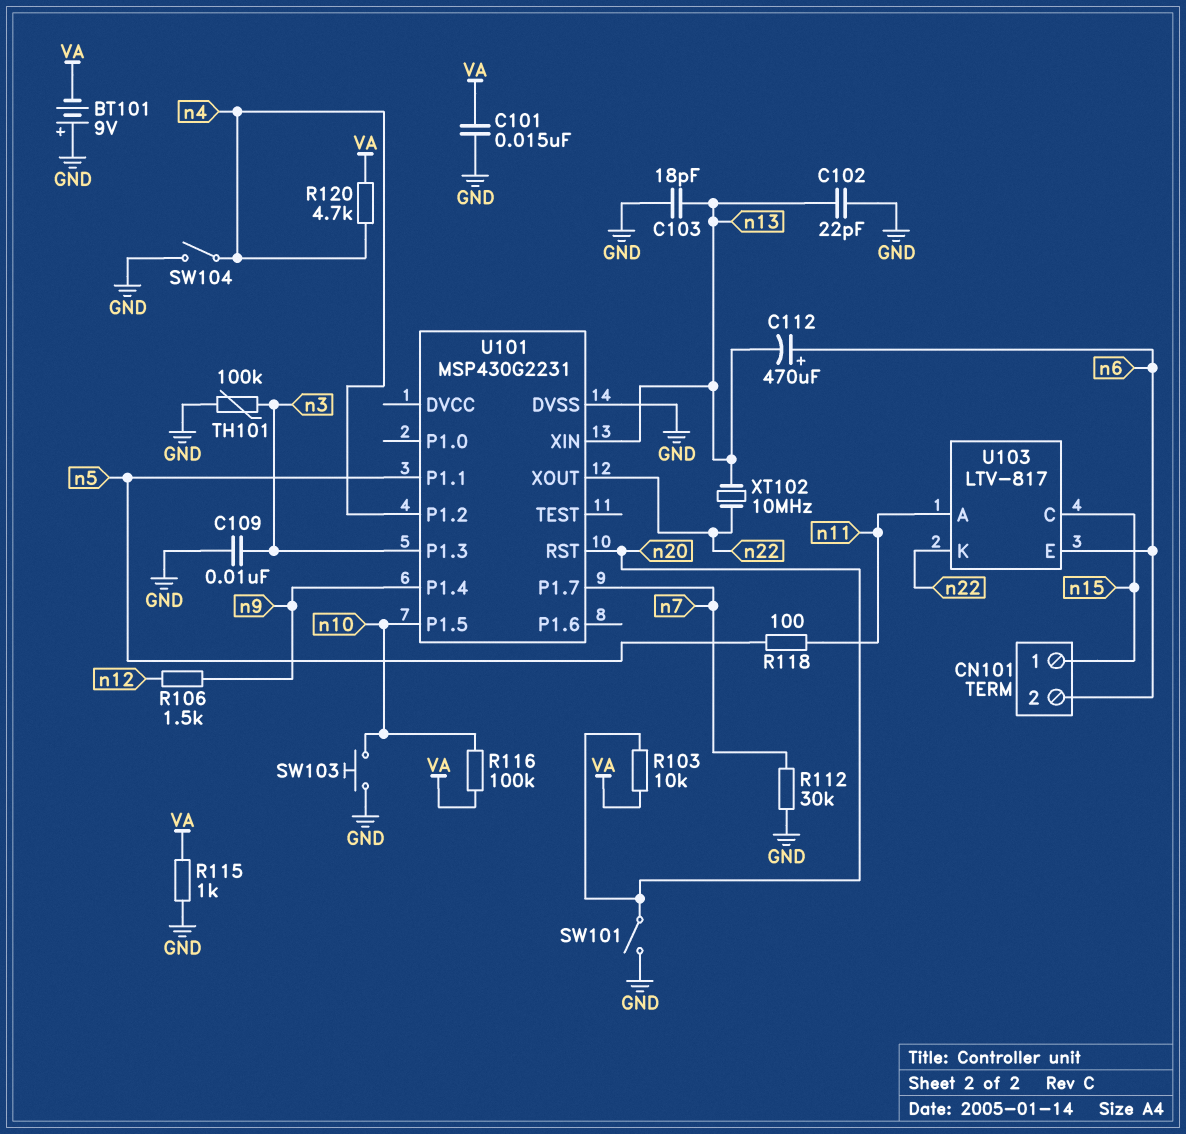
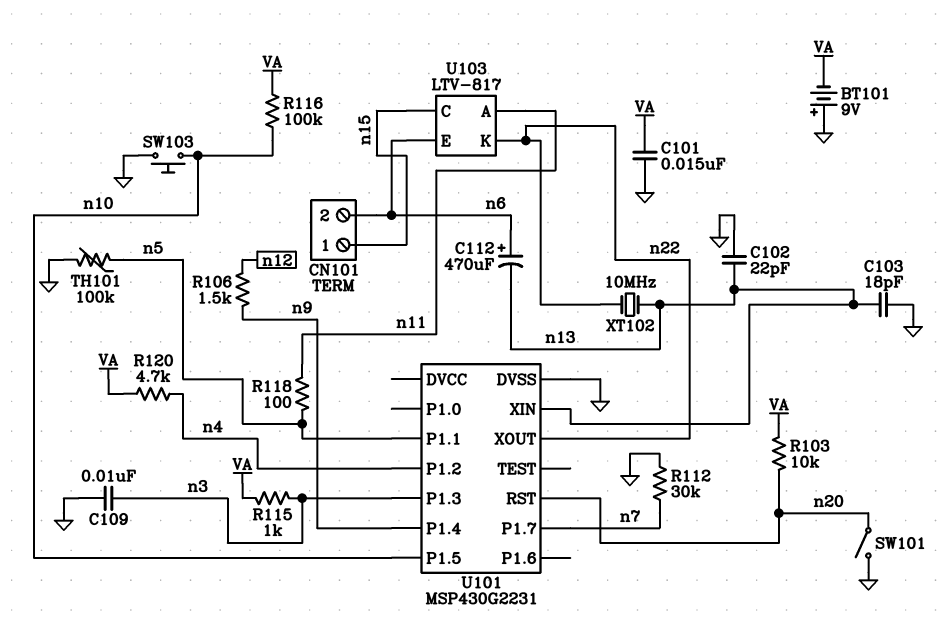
R115: 1k (GND, VA) -> 1k (VA, n3)
SW104: switch (GND, n4) -> none
TH101: 100k (GND, n3) -> 100k (GND, n5)

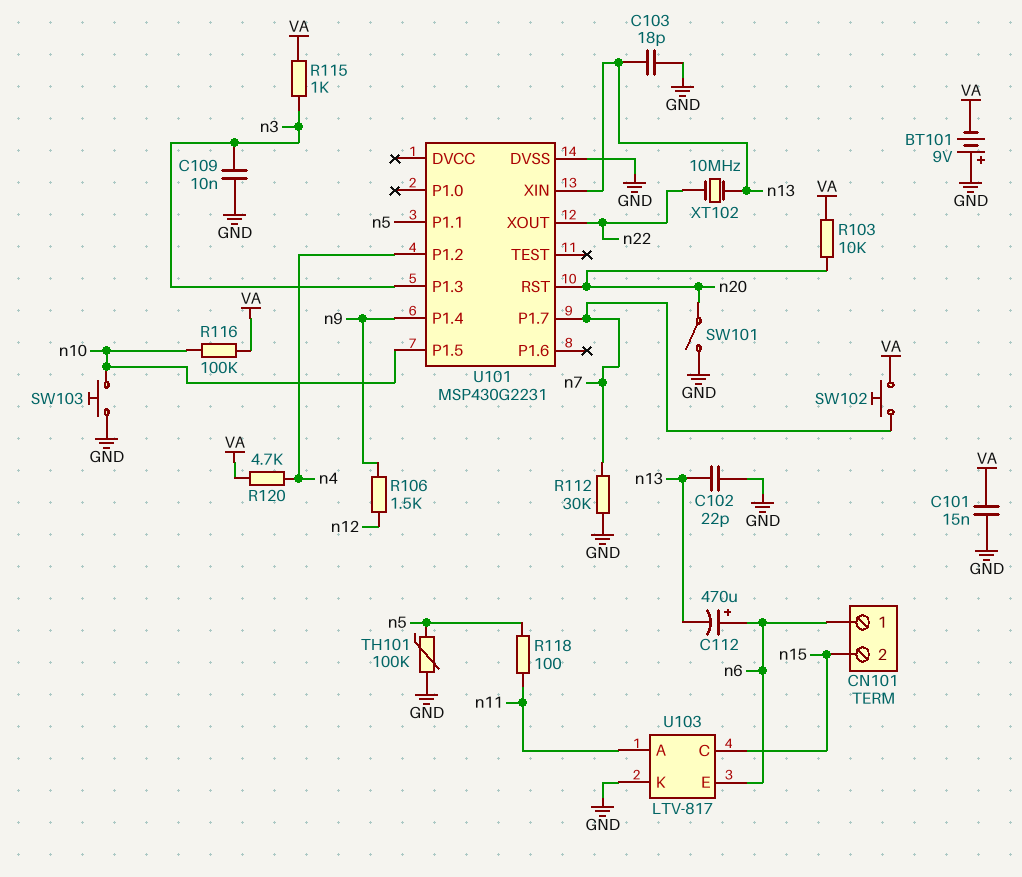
CN101 pin 1: n15 -> n6
CN101 pin 2: n6 -> n15
SW102: none -> button (VA, n7)
U103 pin K: n22 -> GND

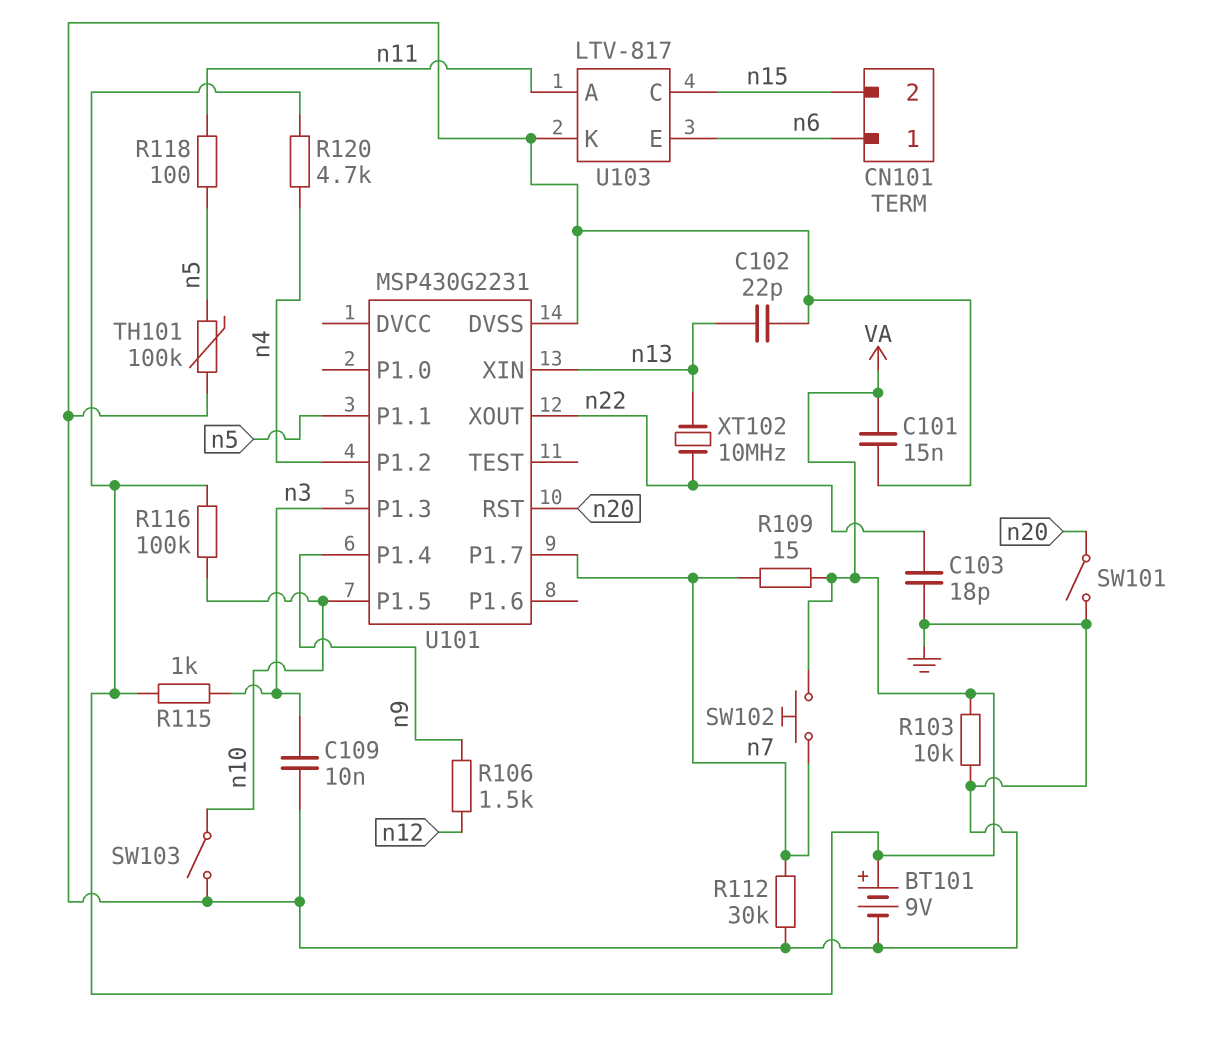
BT101: 9V (plus GND, minus VA) -> 9V (plus VA, minus GND)
C103: 18pF (GND, n13) -> 18pF (GND, n22)
C112: 470uF (plus n6, minus n13) -> none
R103: 10k (VA, n20) -> 10k (GND, VA)
R109: none -> 15 (VA, n7)
SW103: button (GND, n10) -> switch (GND, n10)

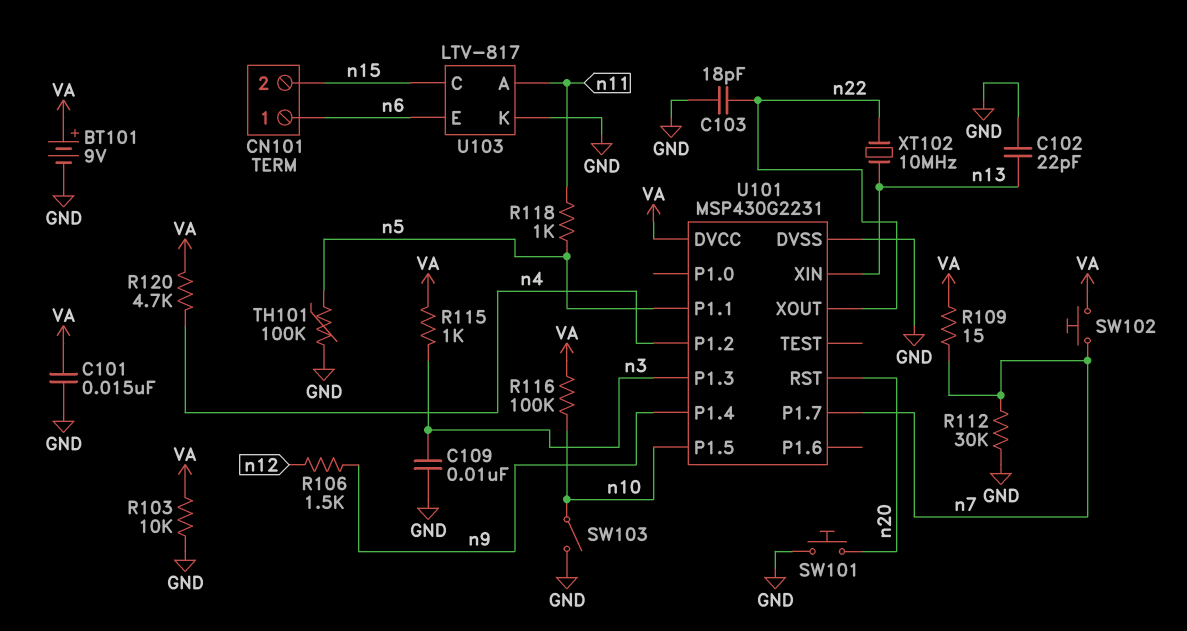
R118: 100 (n5, n11) -> 1k (n5, n11)
SW101: switch (GND, n20) -> button (GND, n20)
U101 pin DVCC: none -> VA

